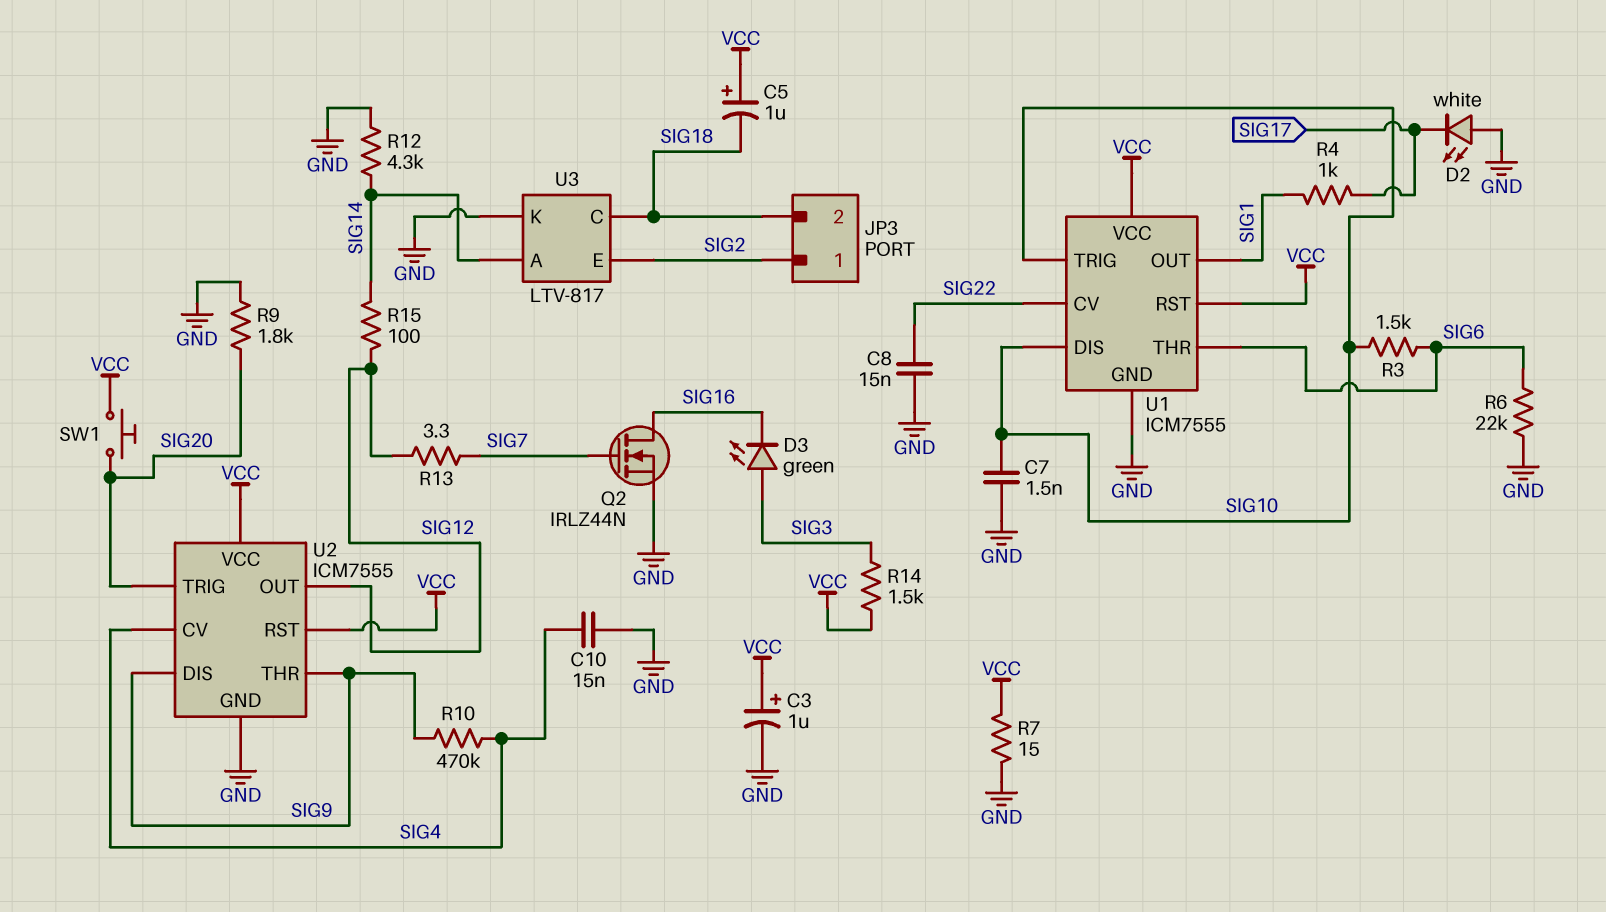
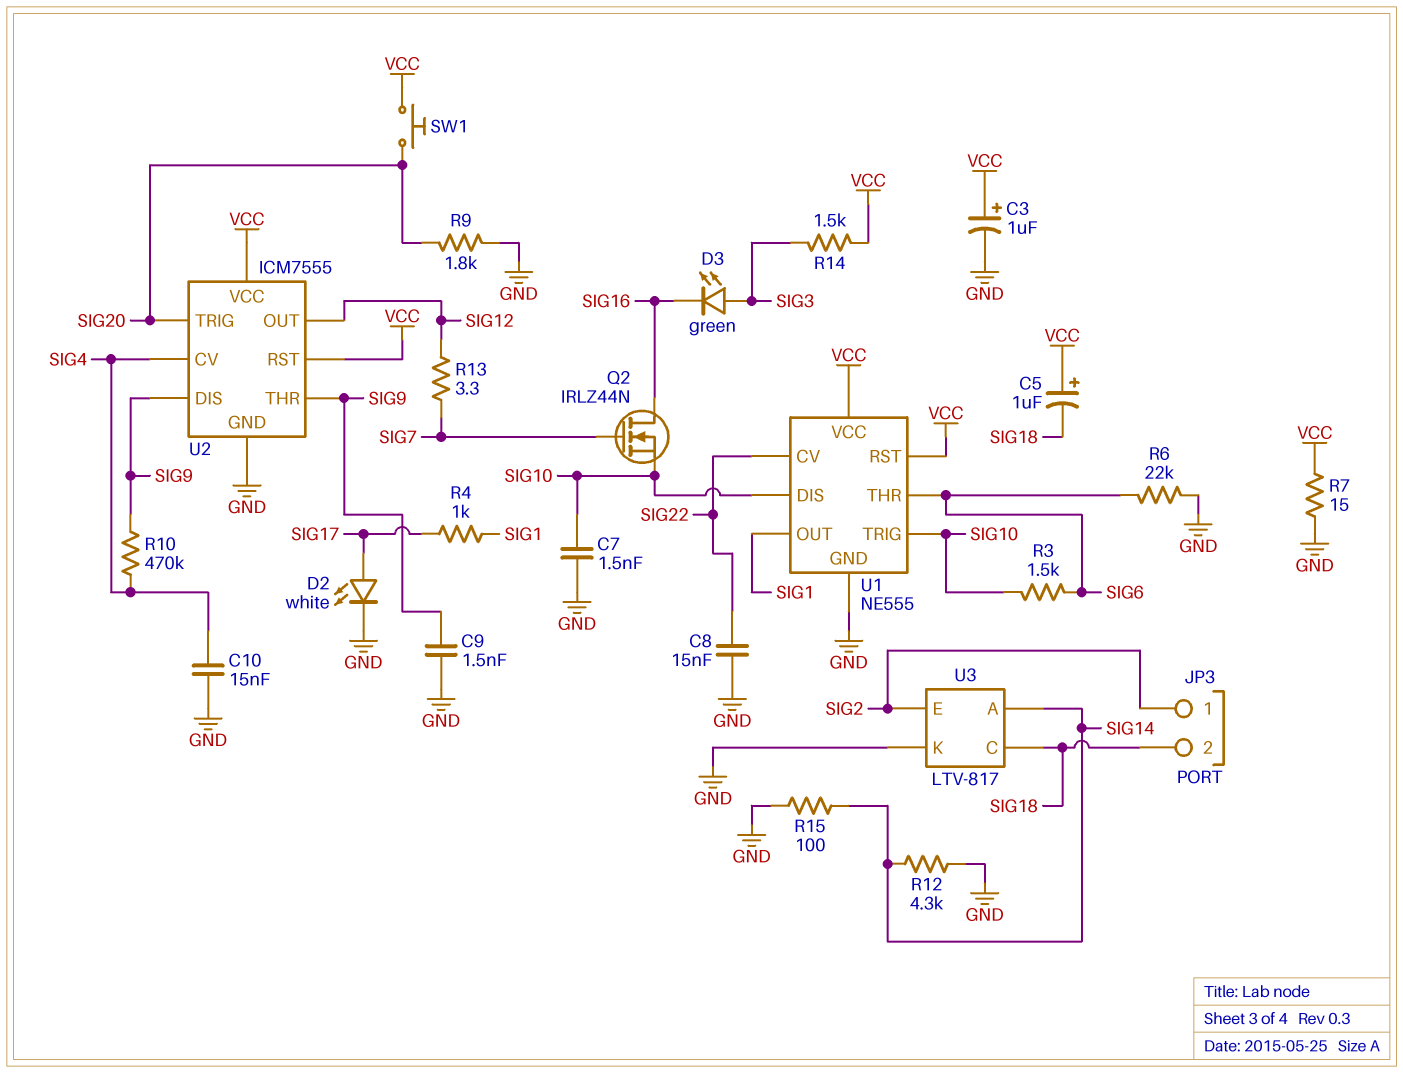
C9: none -> 1.5nF (GND, SIG9)
D2: LED white (A GND, K SIG17) -> LED white (A SIG17, K GND)
Q2: NMOS IRLZ44N (G SIG7, D SIG16, S GND) -> NMOS IRLZ44N (G SIG7, D SIG16, S SIG10)
R15: 100 (SIG12, SIG14) -> 100 (GND, SIG14)
U1: ICM7555 -> NE555

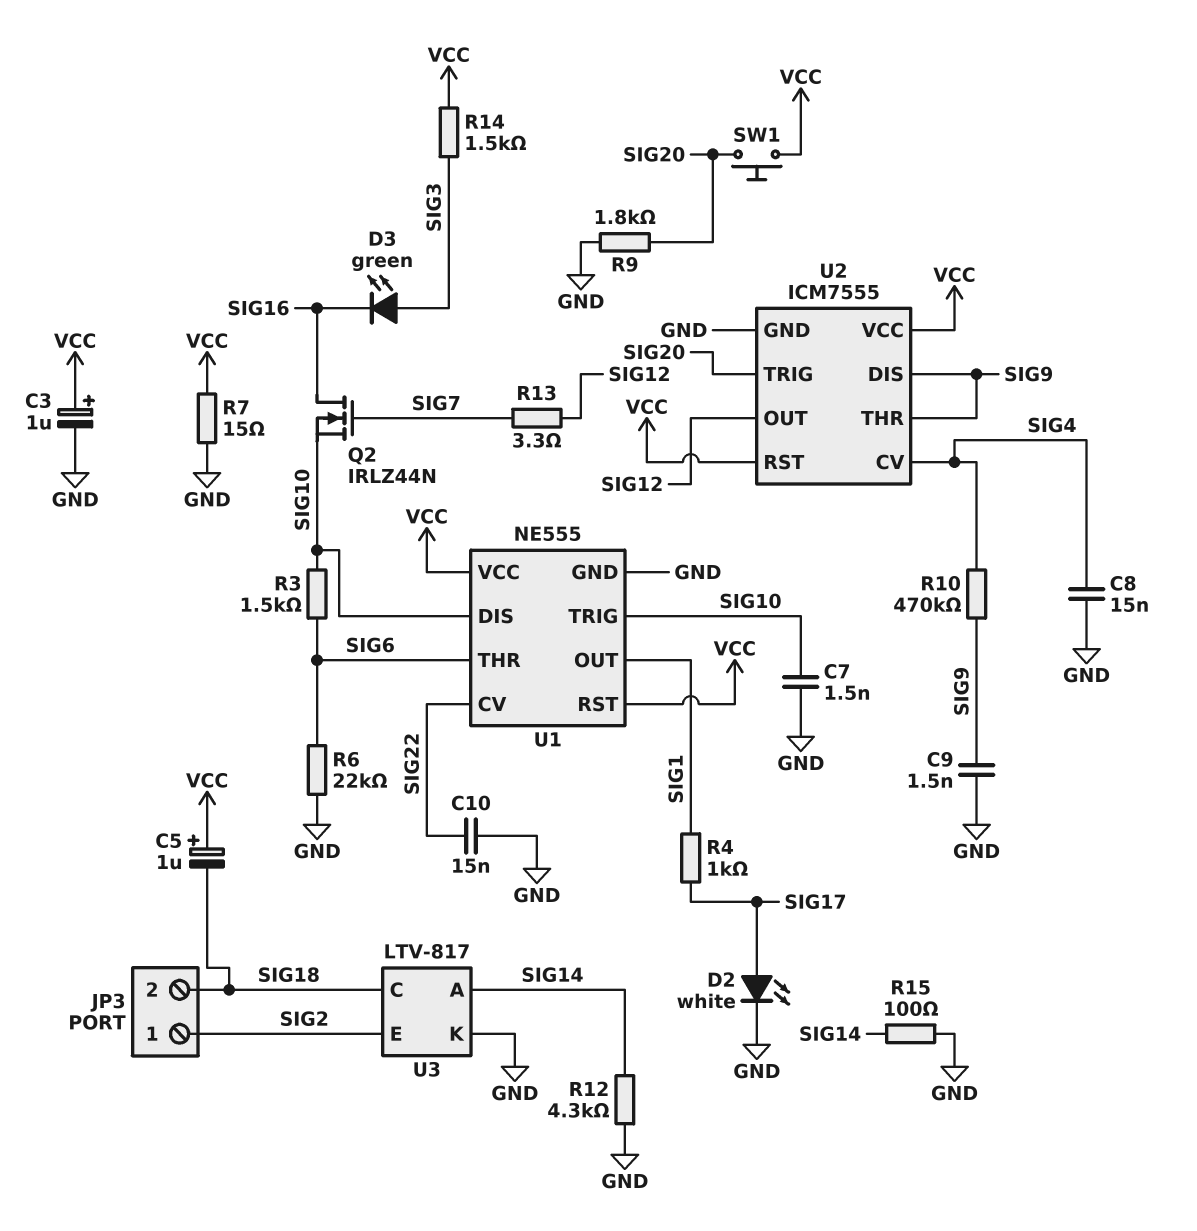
C8: 15nF (GND, SIG22) -> 15nF (GND, SIG4)
C10: 15nF (GND, SIG4) -> 15nF (GND, SIG22)

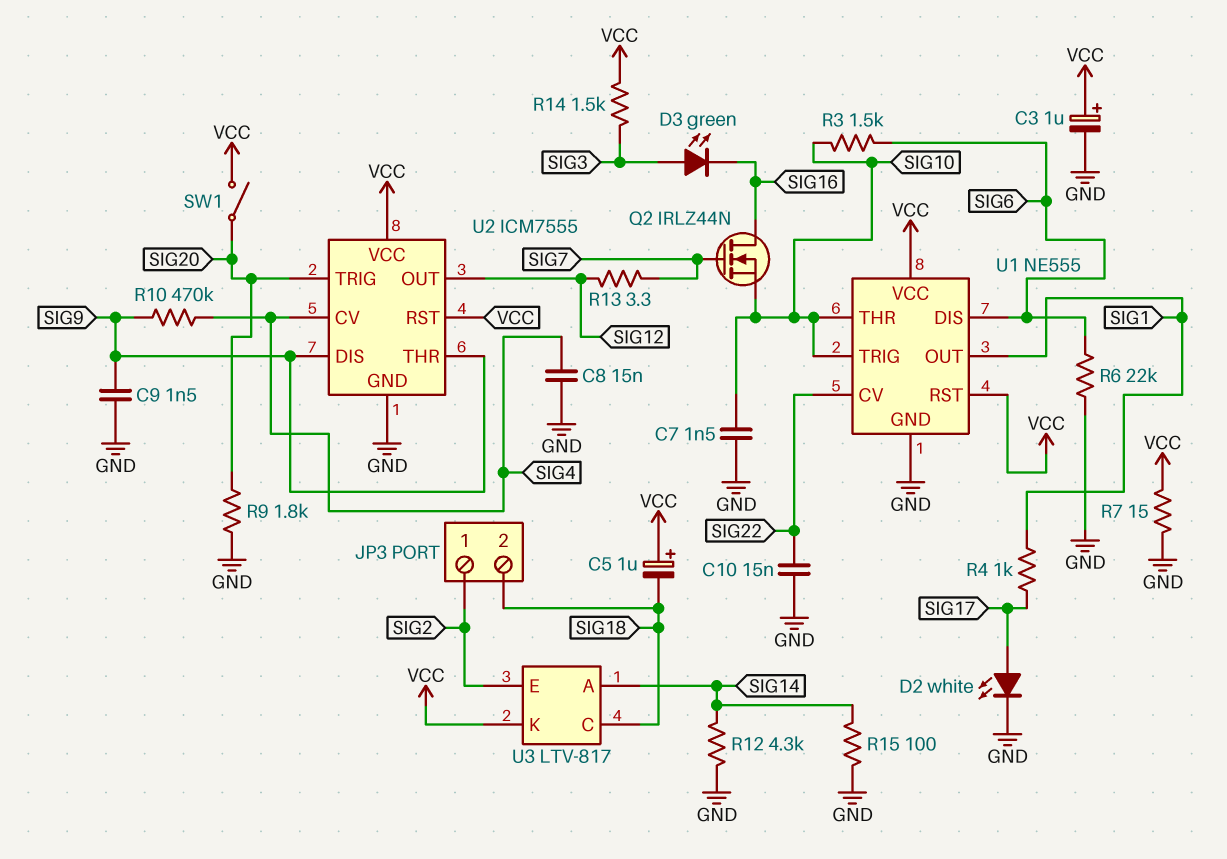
SW1: button (SIG20, VCC) -> switch (SIG20, VCC)
U1 pin DIS: SIG10 -> SIG6
U1 pin THR: SIG6 -> SIG10
U3 pin K: GND -> VCC

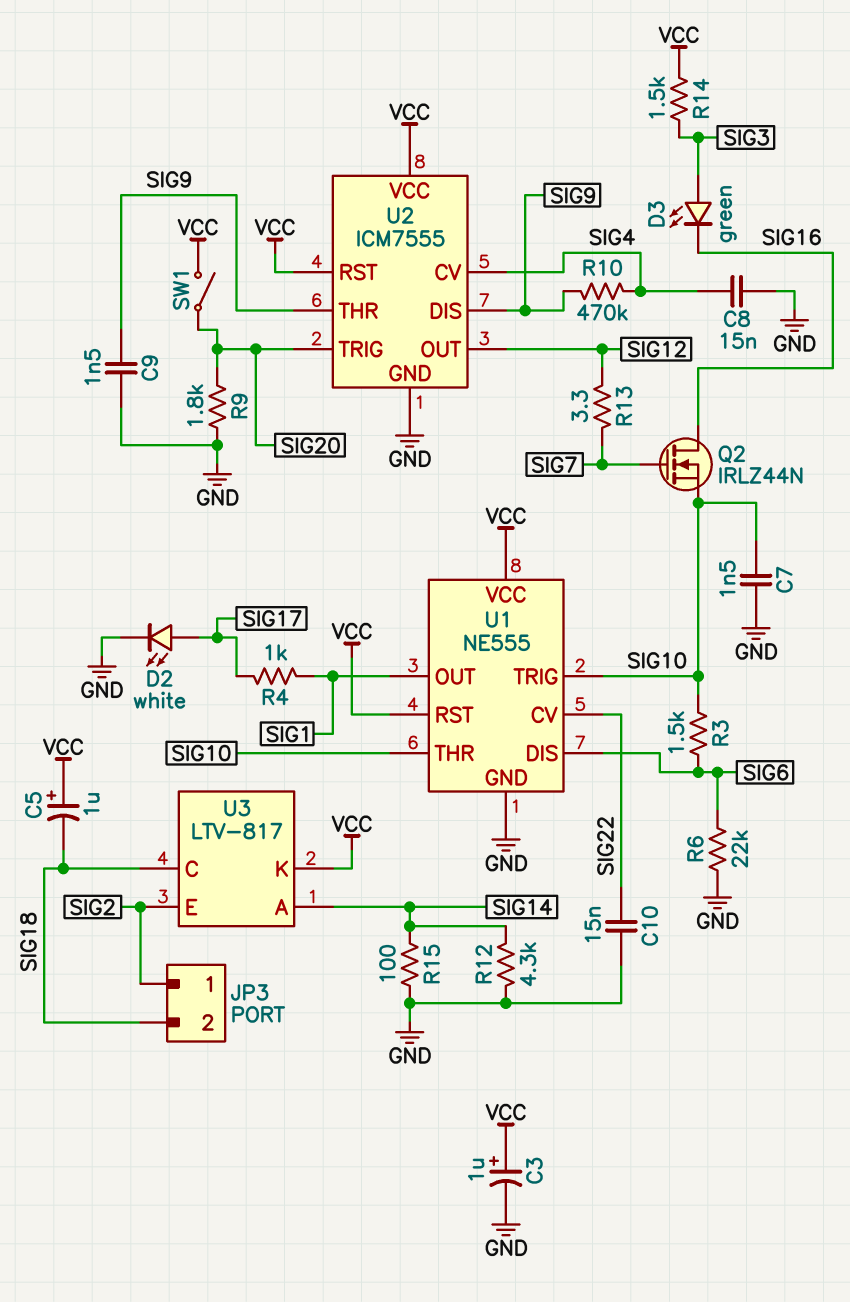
R7: 15 (GND, VCC) -> none

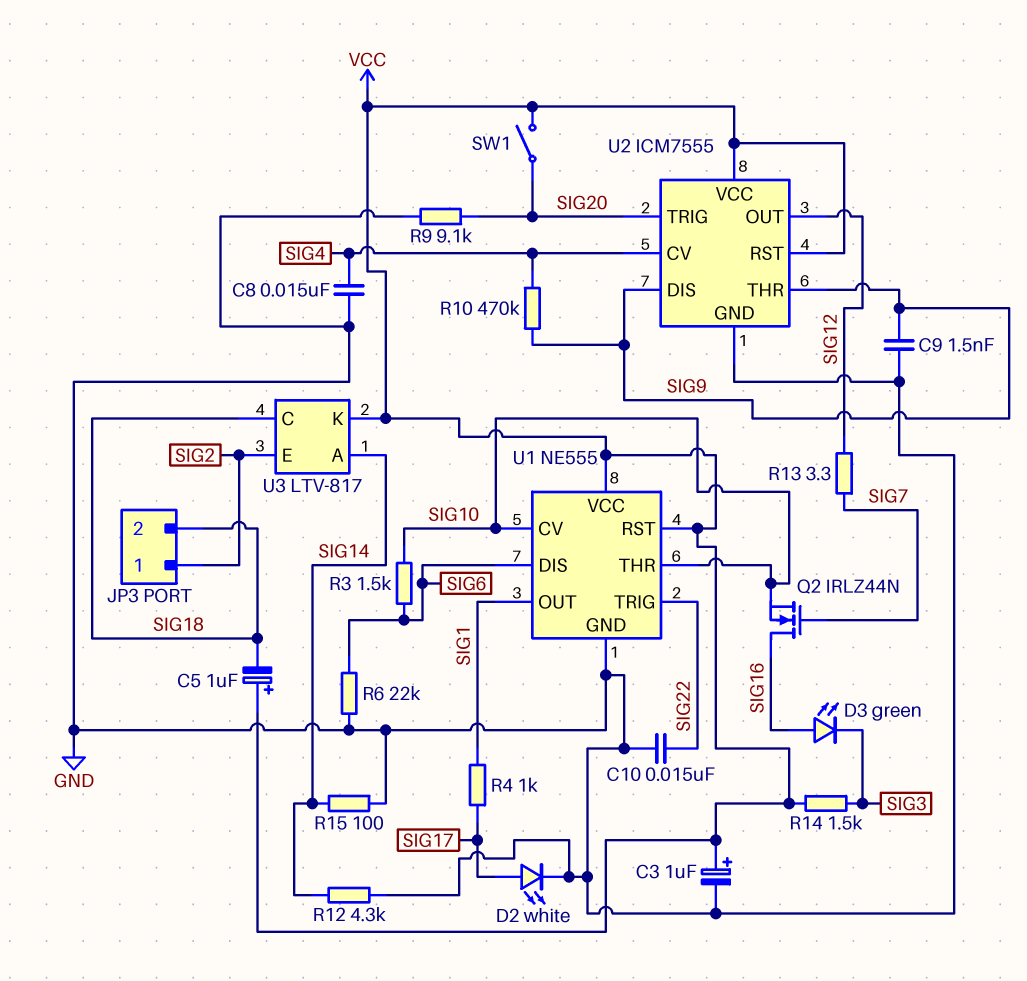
C7: 1.5nF (GND, SIG10) -> none
D3: LED green (A SIG3, K SIG16) -> LED green (A SIG16, K SIG3)
R9: 1.8k (GND, SIG20) -> 9.1k (GND, SIG20)
U1 pin CV: SIG22 -> SIG10
U1 pin TRIG: SIG10 -> SIG22

